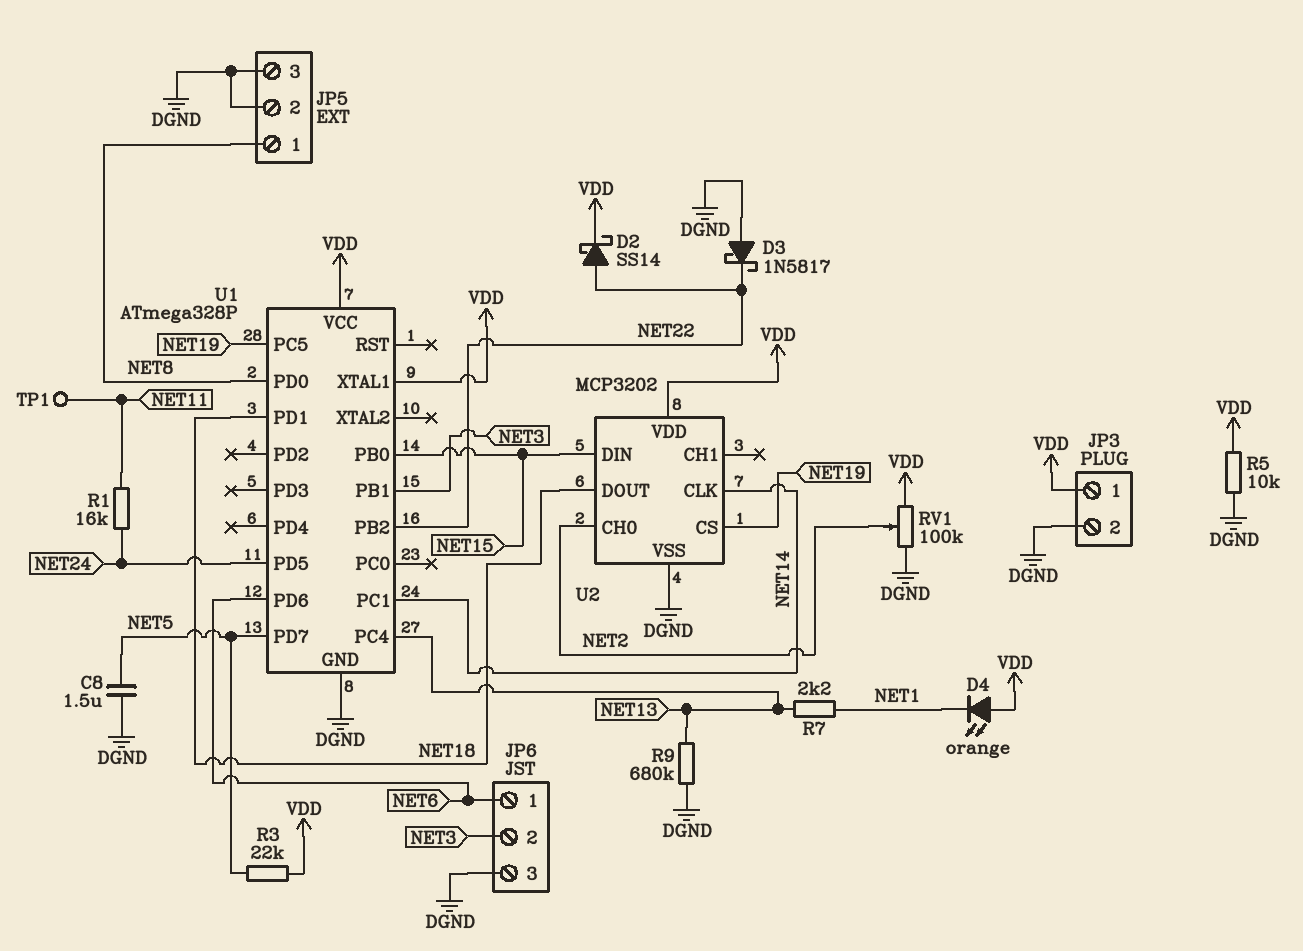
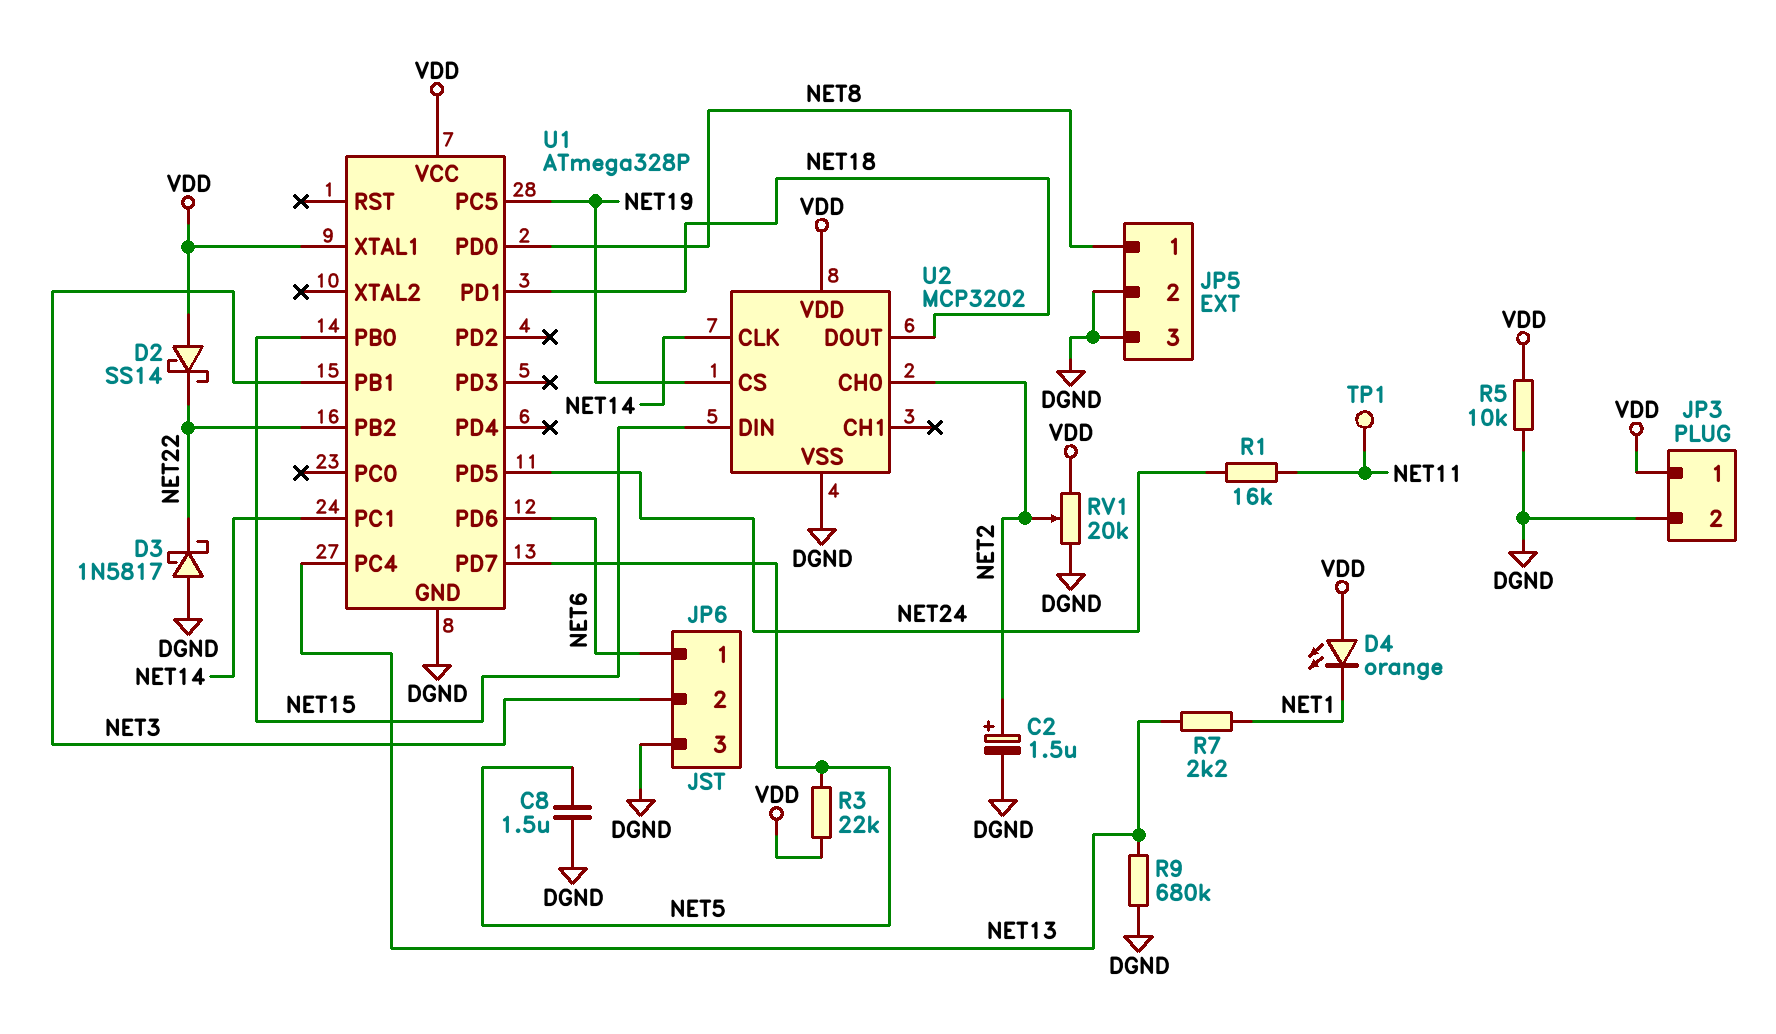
C2: none -> 1.5uF (plus NET2, minus DGND)
D2: schottky SS14 (A NET22, K VDD) -> schottky SS14 (A VDD, K NET22)
RV1: 100k (DGND, VDD, wiper NET2) -> 20k (DGND, VDD, wiper NET2)

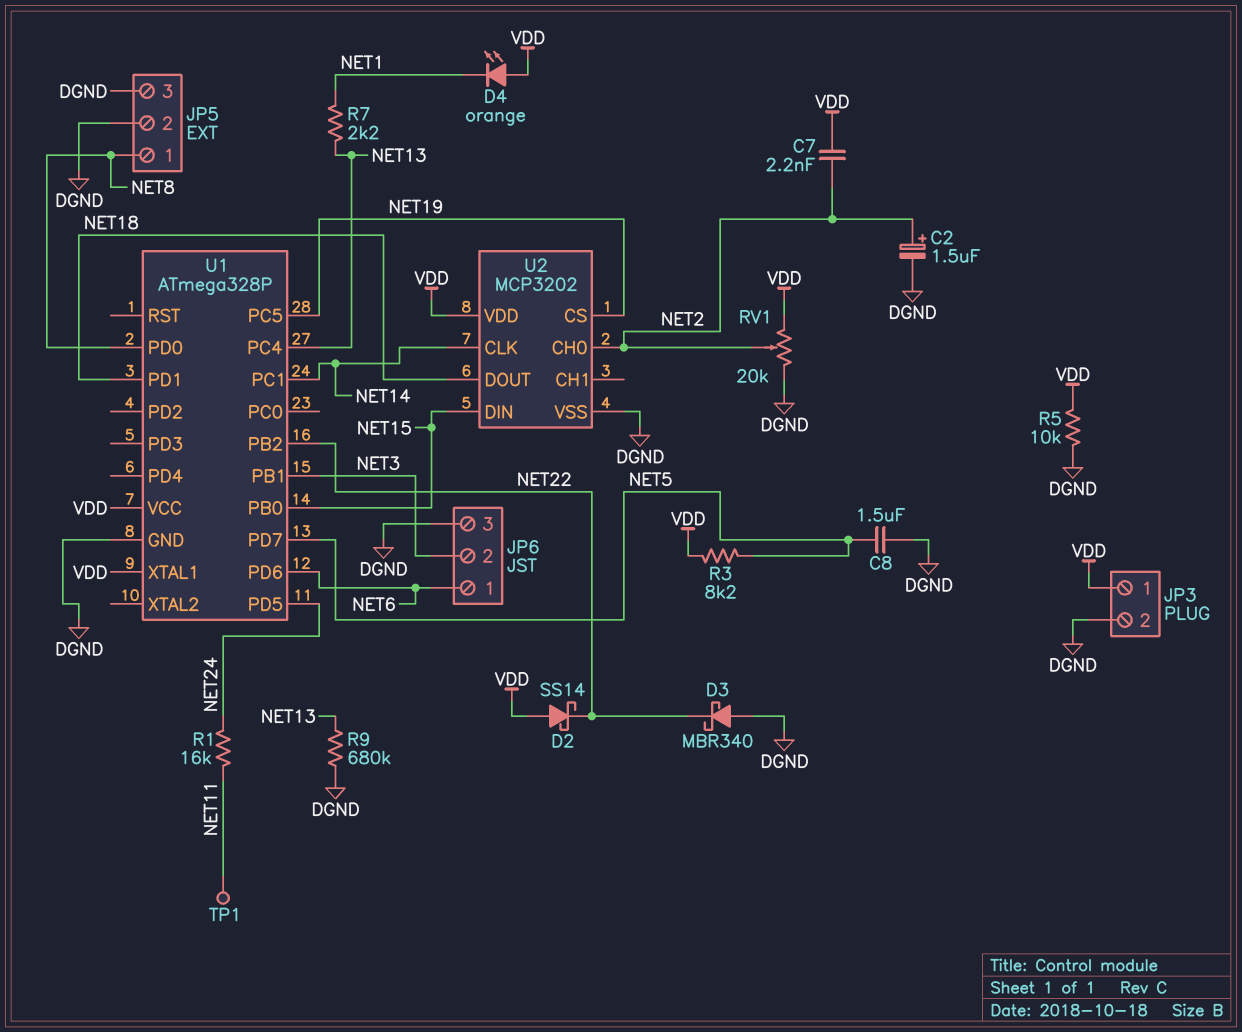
C7: none -> 2.2nF (NET2, VDD)
D3: schottky 1N5817 (A DGND, K NET22) -> schottky MBR340 (A DGND, K NET22)
R3: 22k (NET5, VDD) -> 8.2k (NET5, VDD)

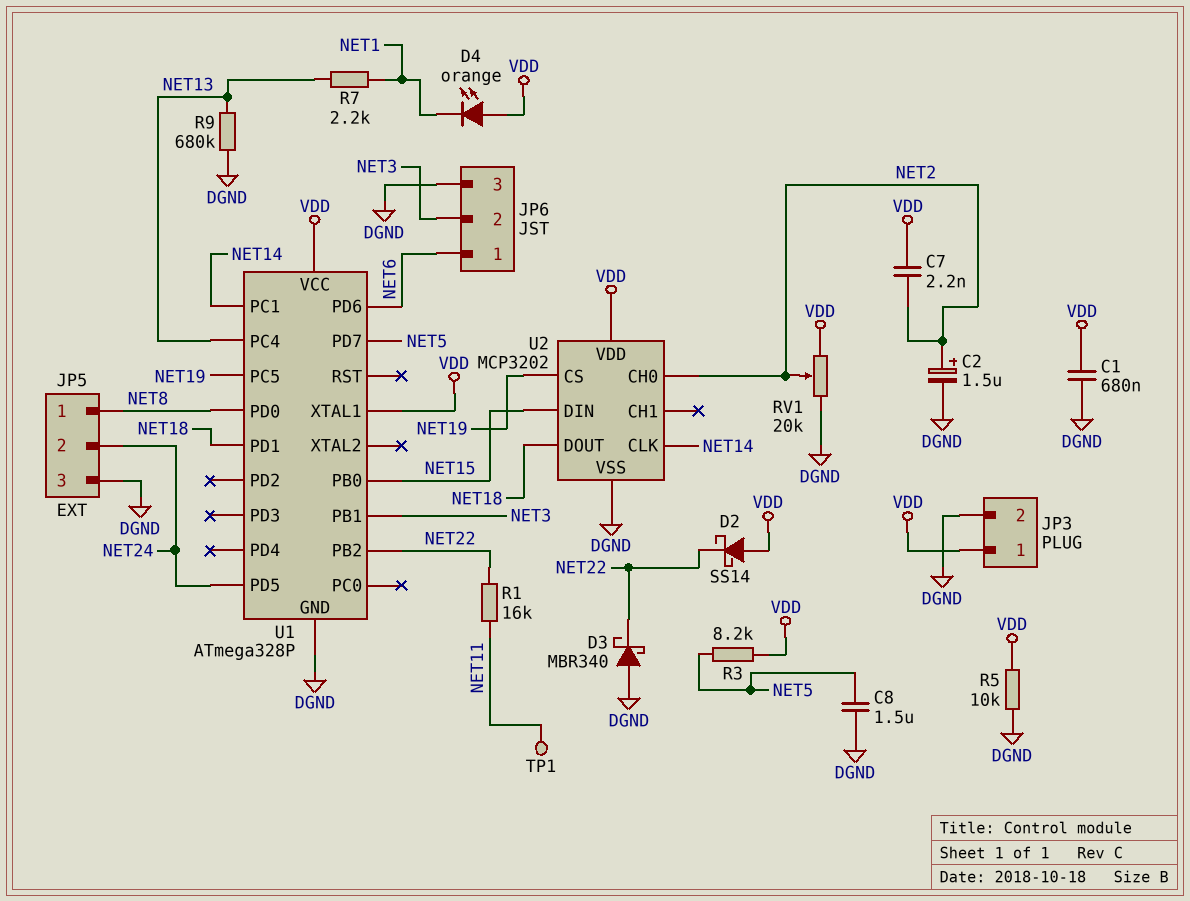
C1: none -> 680nF (DGND, VDD)
JP5 pin 2: DGND -> NET24
R1: 16k (NET11, NET24) -> 16k (NET11, NET22)

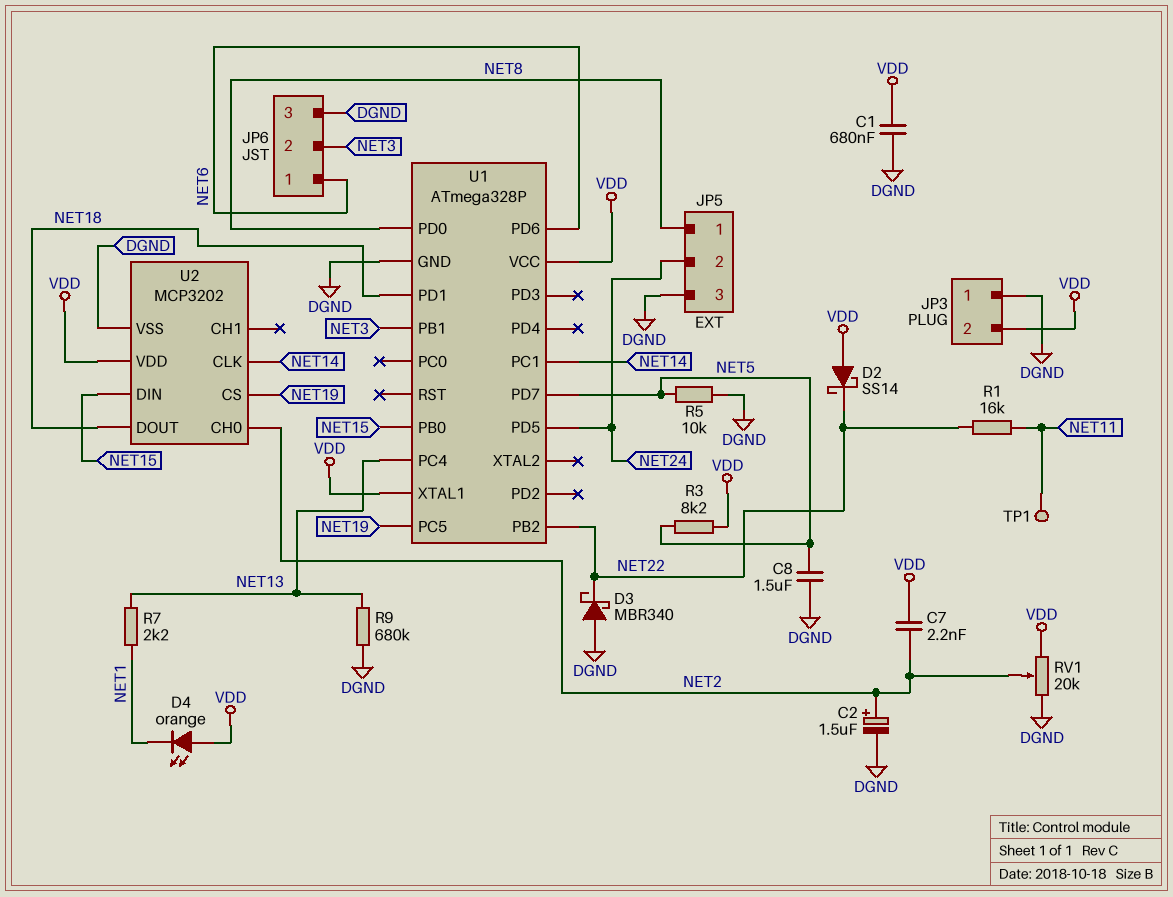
JP3 pin 1: VDD -> DGND
JP3 pin 2: DGND -> VDD
R5: 10k (DGND, VDD) -> 10k (DGND, NET5)

